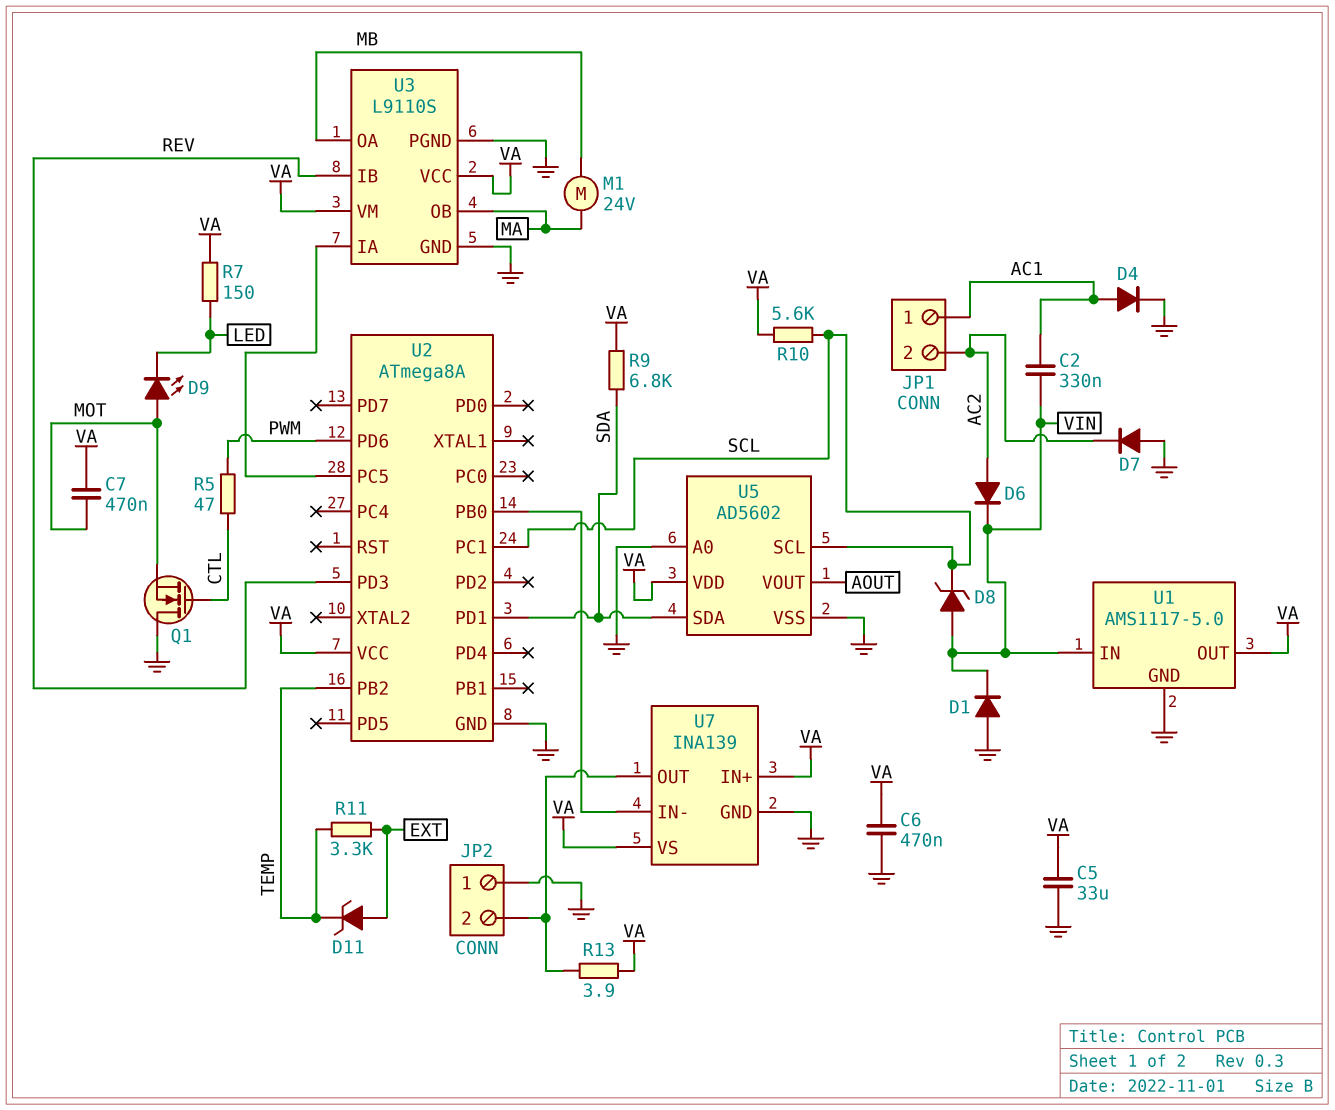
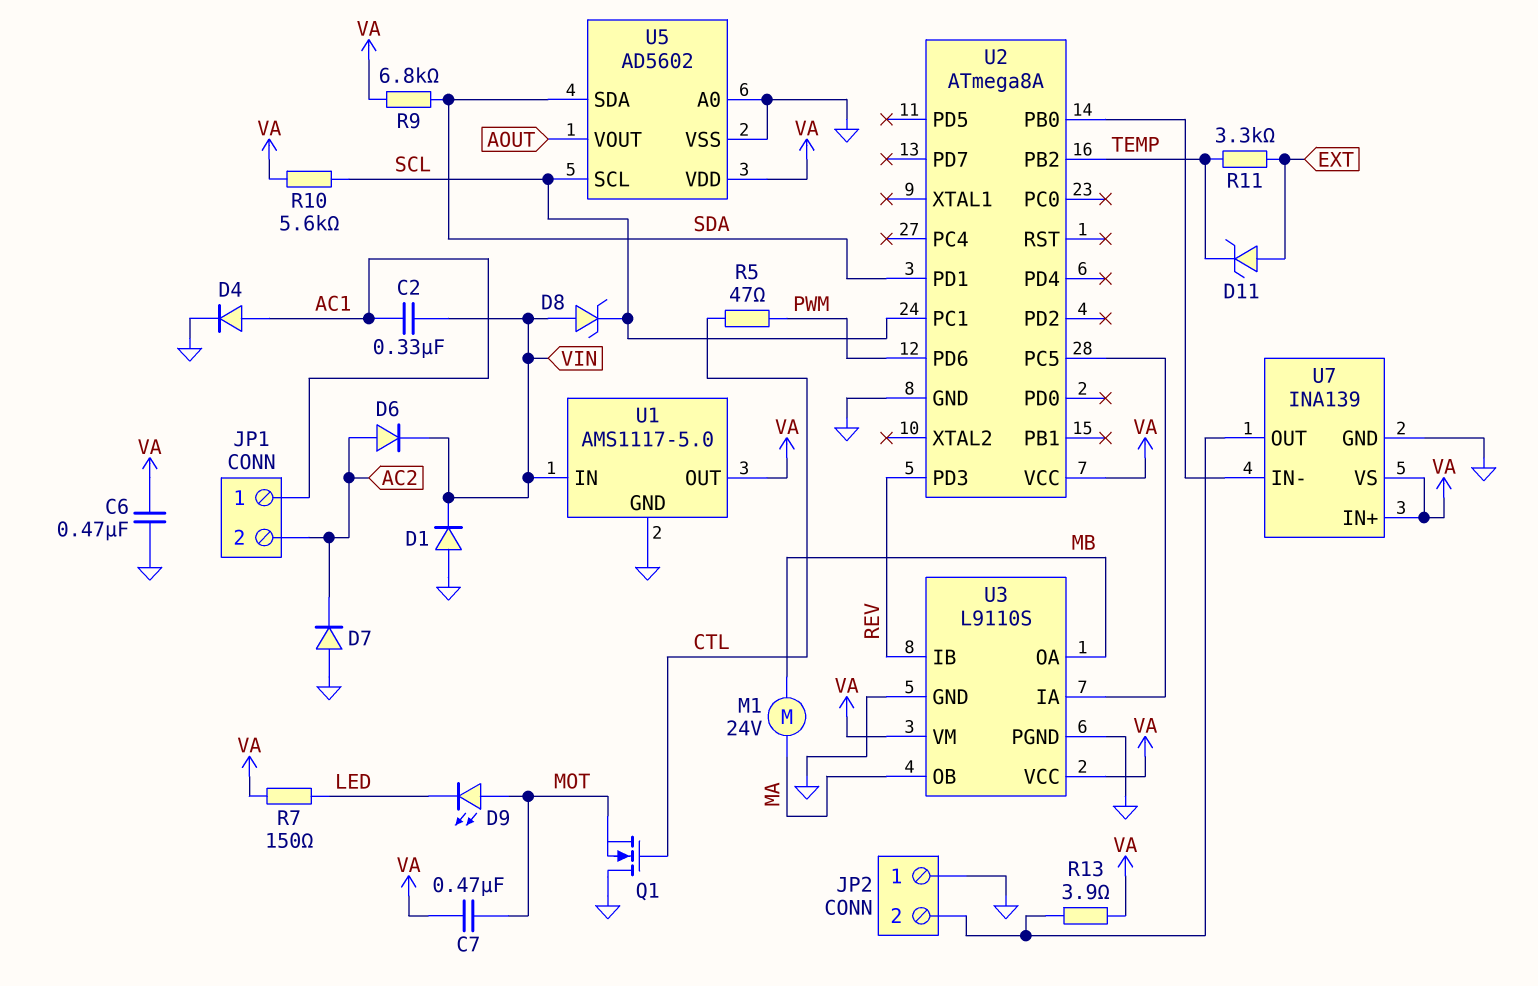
C5: 33uF (GND, VA) -> none

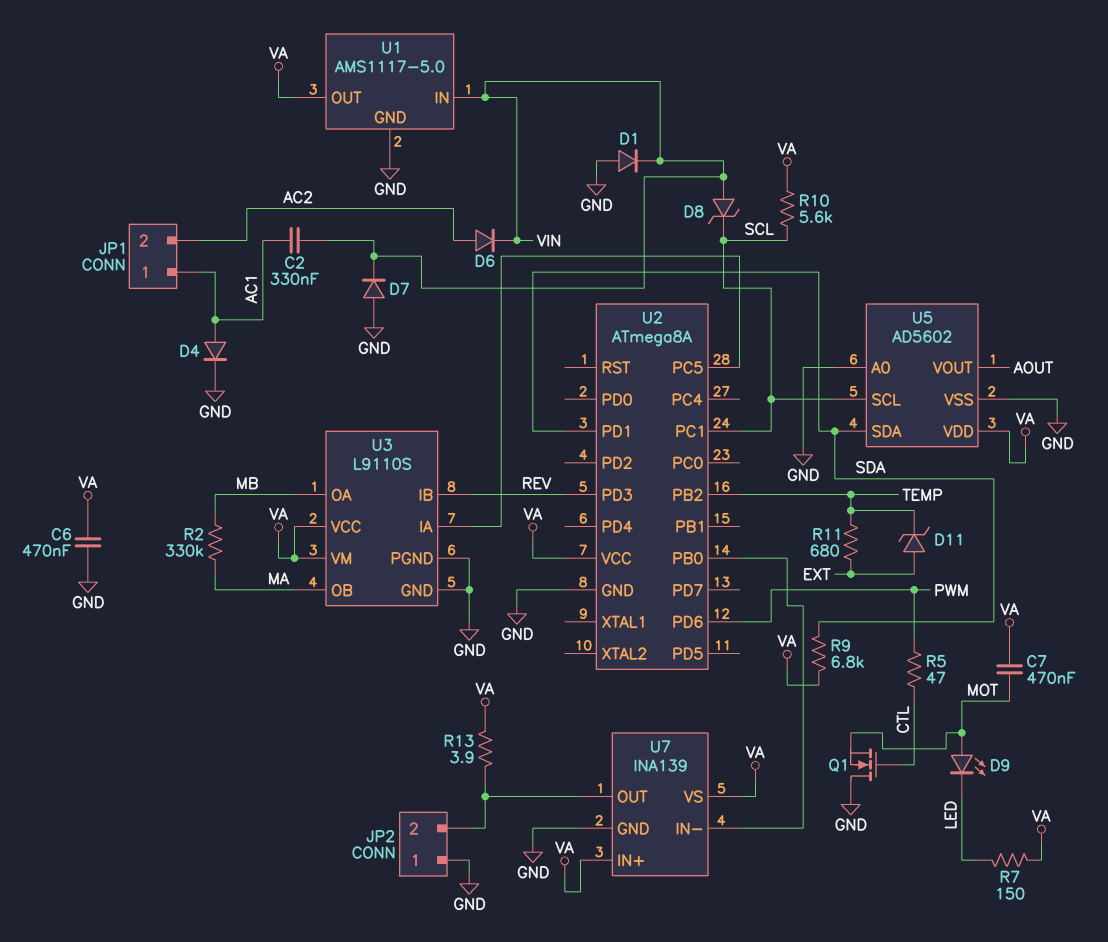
D7: diode (A GND, K AC2) -> diode (A GND, K VIN)
M1: motor 24V (MA, MB) -> none
R2: none -> 330k (MA, MB)
R11: 3.3k (EXT, TEMP) -> 680 (EXT, TEMP)

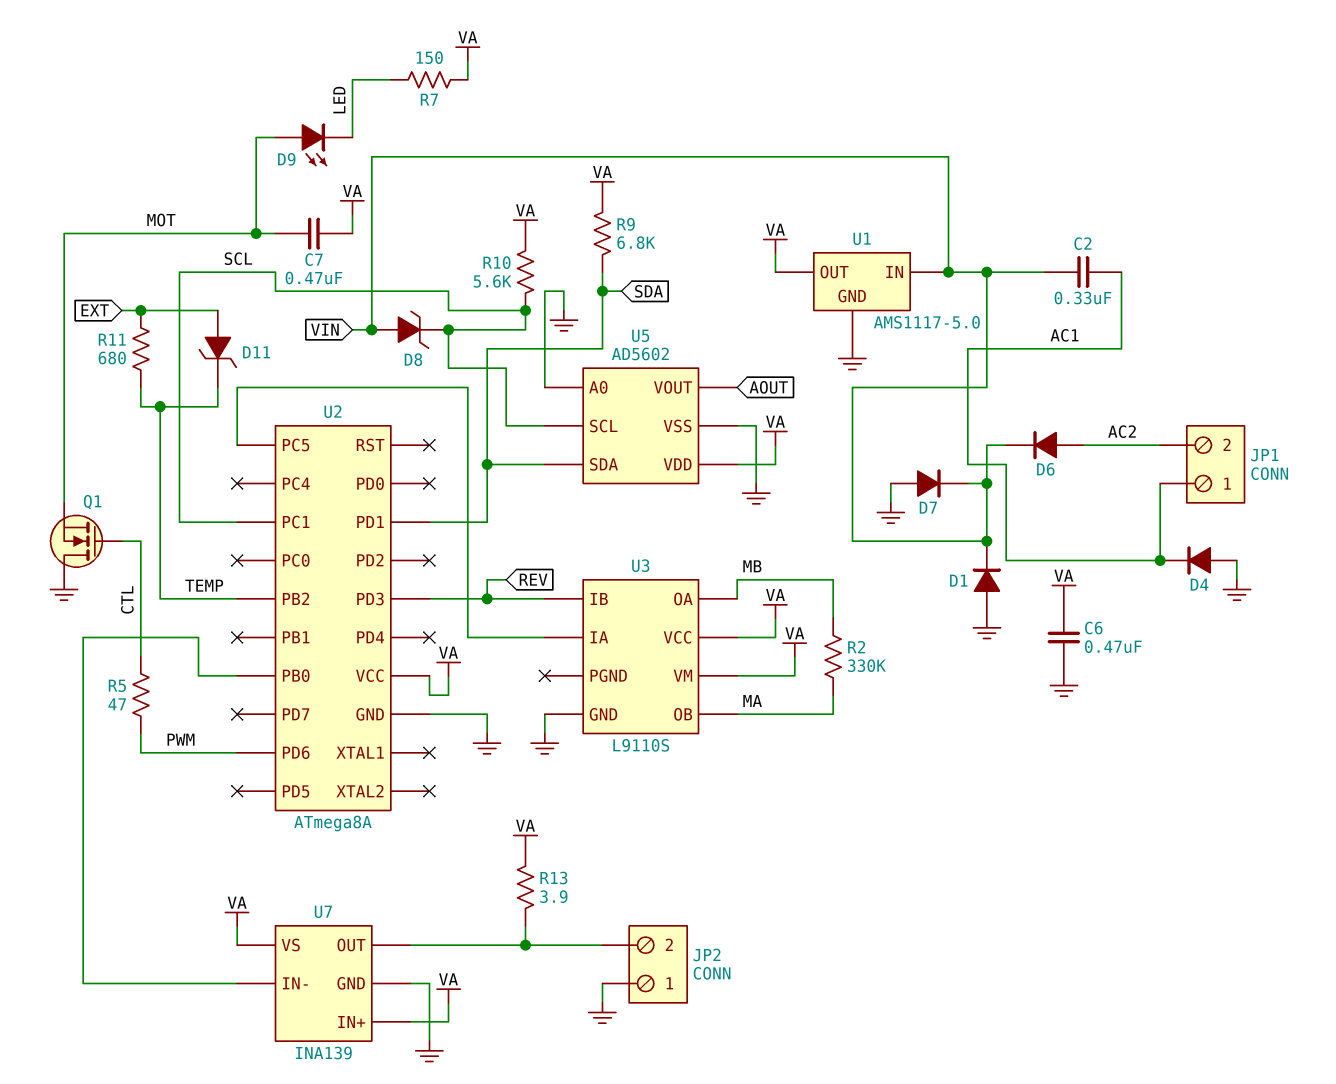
D4: diode (A AC1, K GND) -> diode (A GND, K AC1)
U3 pin PGND: GND -> none

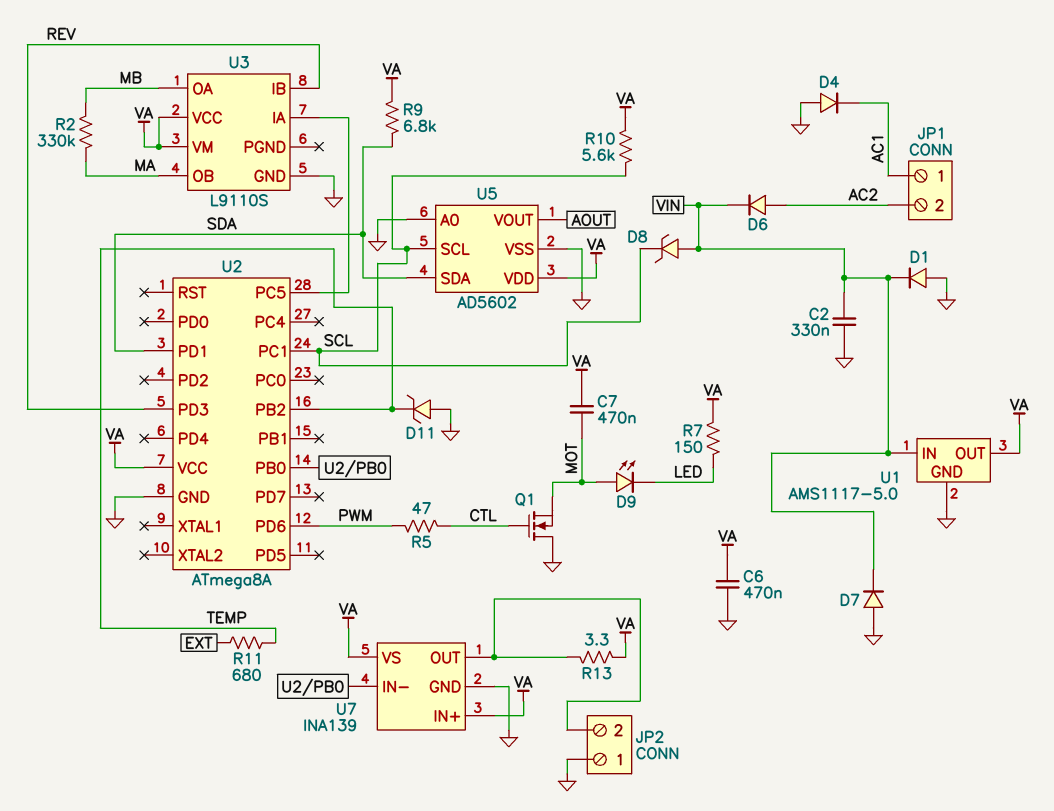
C2: 330nF (AC1, VIN) -> 330nF (GND, VIN)
D11: zener (A EXT, K TEMP) -> zener (A GND, K TEMP)
R13: 3.9 (JP2/2, VA) -> 3.3 (JP2/2, VA)

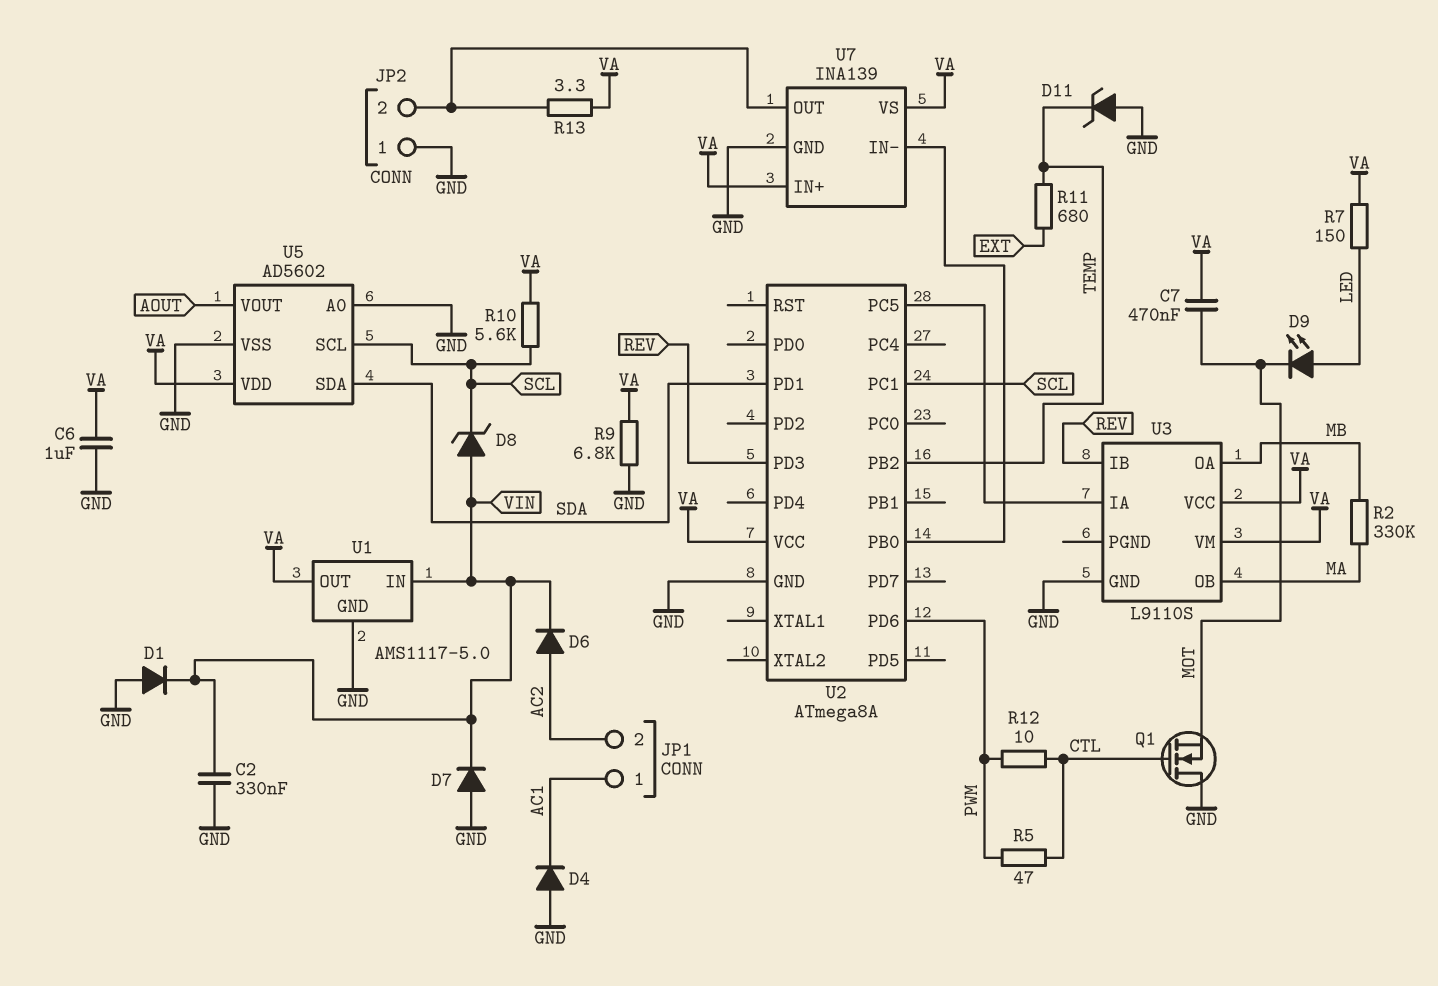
C6: 470nF (GND, VA) -> 1uF (GND, VA)
D9: LED (A MOT, K LED) -> LED (A LED, K MOT)
R9: 6.8k (SDA, VA) -> 6.8k (GND, VA)
R12: none -> 10 (CTL, PWM)

